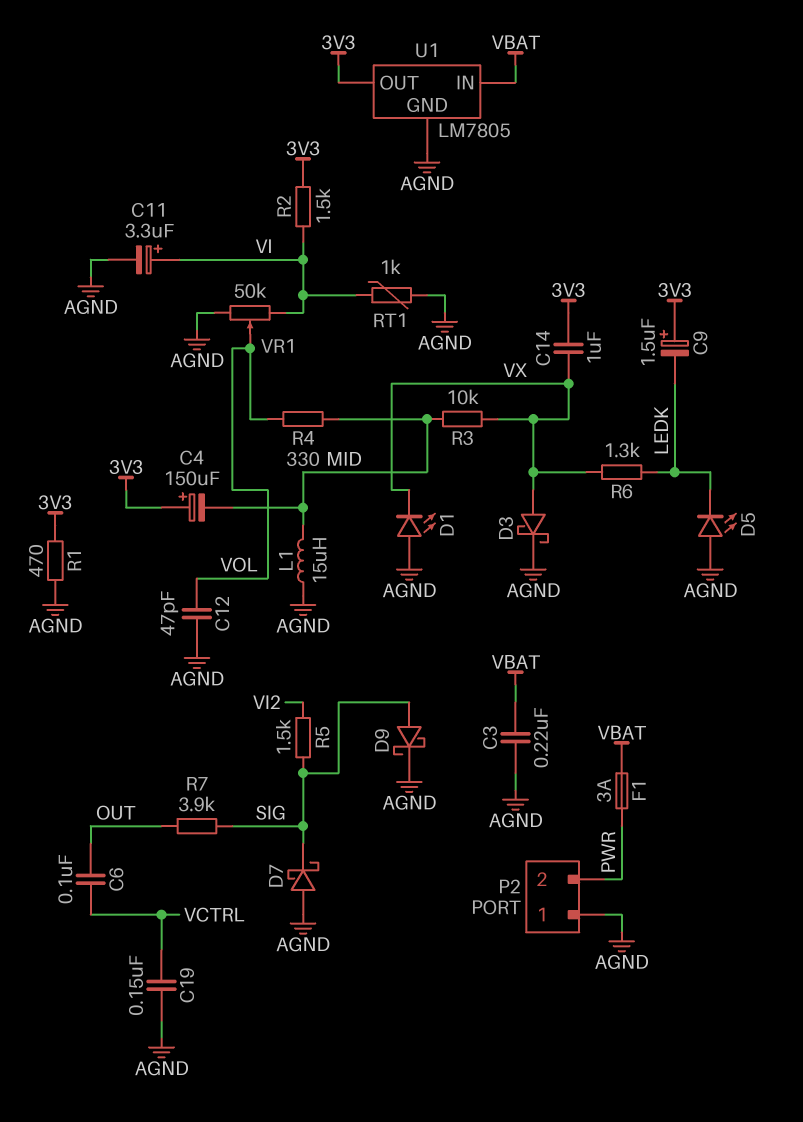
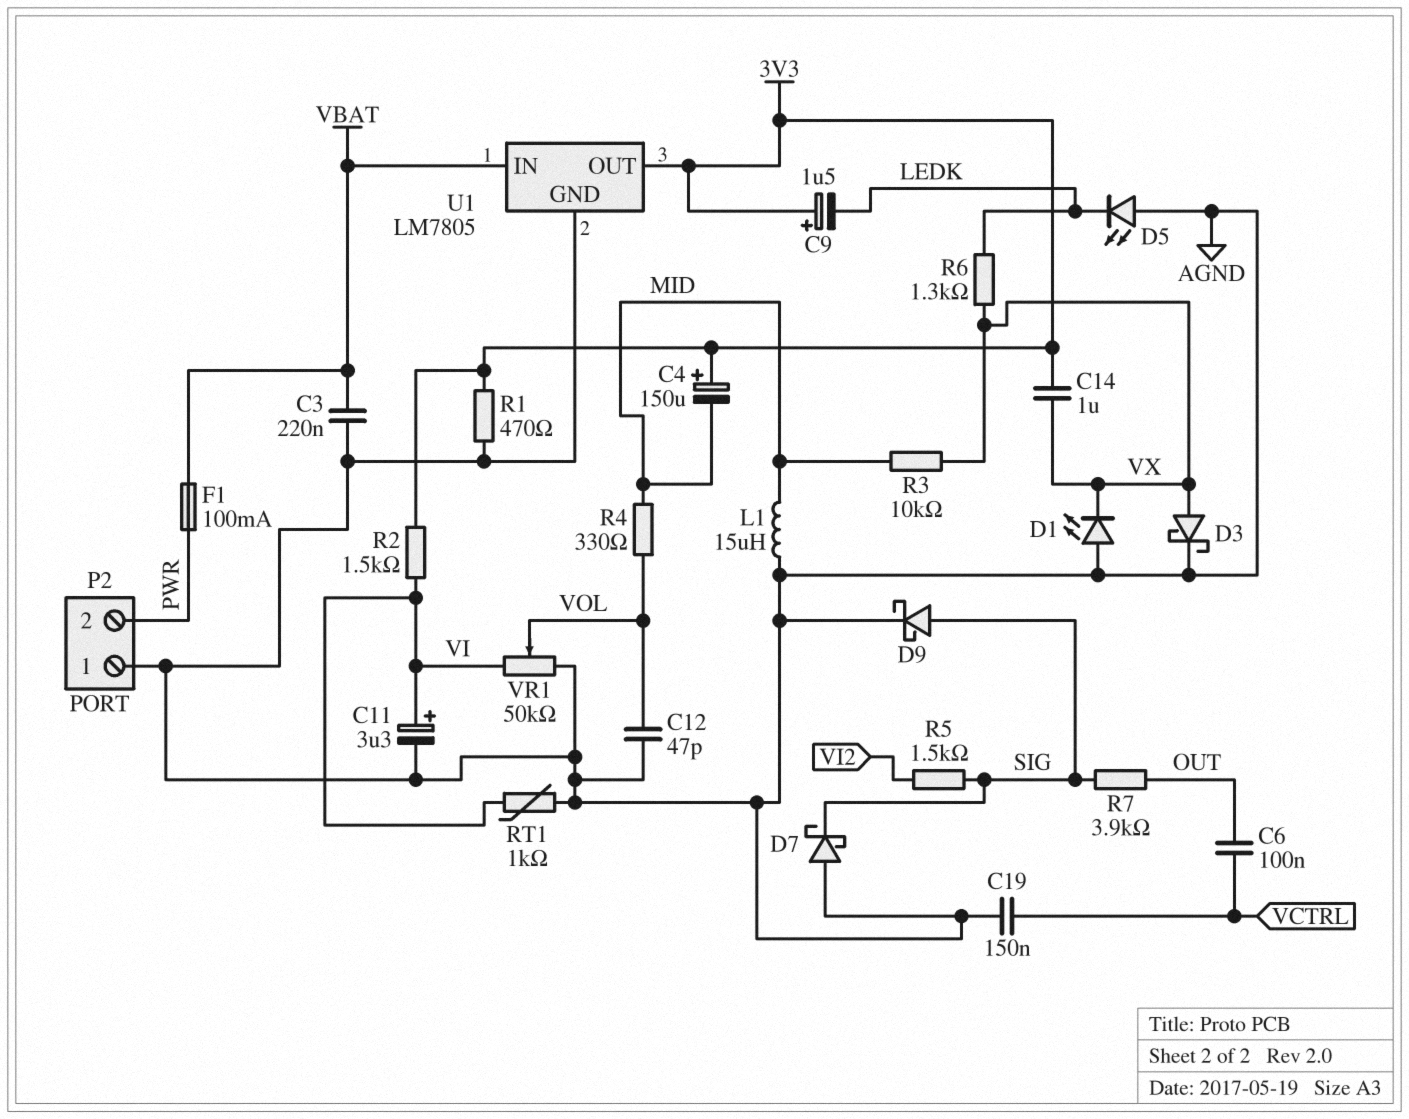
F1: 3A (PWR, VBAT) -> 100mA (PWR, VBAT)

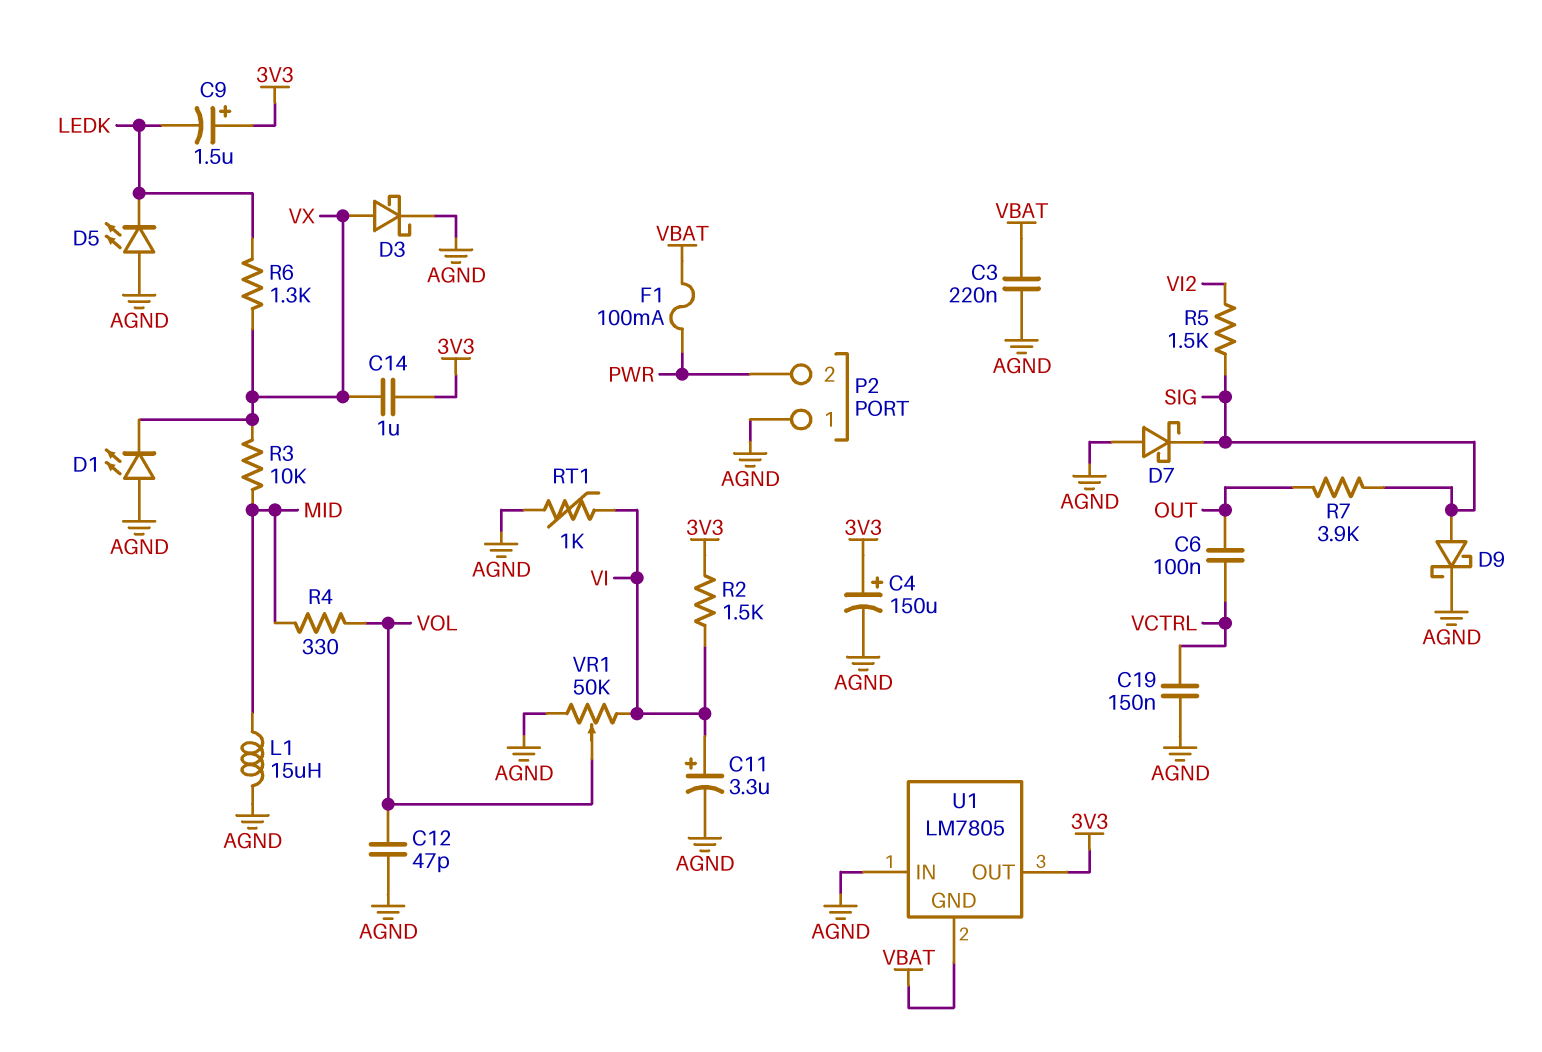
C4: 150uF (plus 3V3, minus MID) -> 150uF (plus 3V3, minus AGND)
R1: 470 (3V3, AGND) -> none
U1 pin GND: AGND -> VBAT
U1 pin IN: VBAT -> AGND

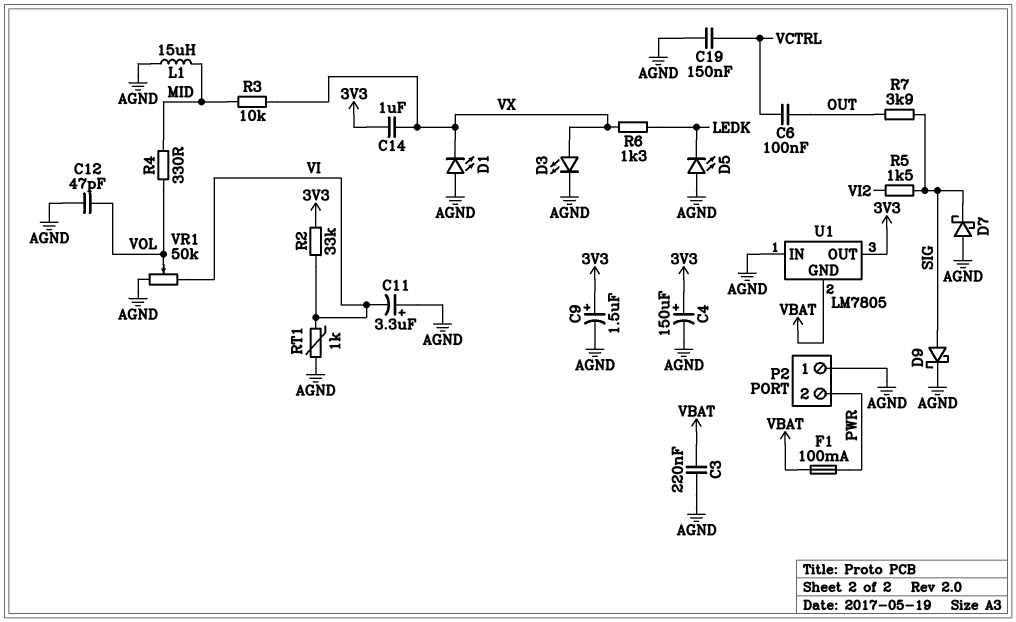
C9: 1.5uF (plus 3V3, minus LEDK) -> 1.5uF (plus 3V3, minus AGND)
C11: 3.3uF (plus VI, minus AGND) -> 3.3uF (plus AGND, minus VI)
D3: schottky (A VX, K AGND) -> LED (A VX, K AGND)
R2: 1.5k (3V3, VI) -> 33k (3V3, VI)

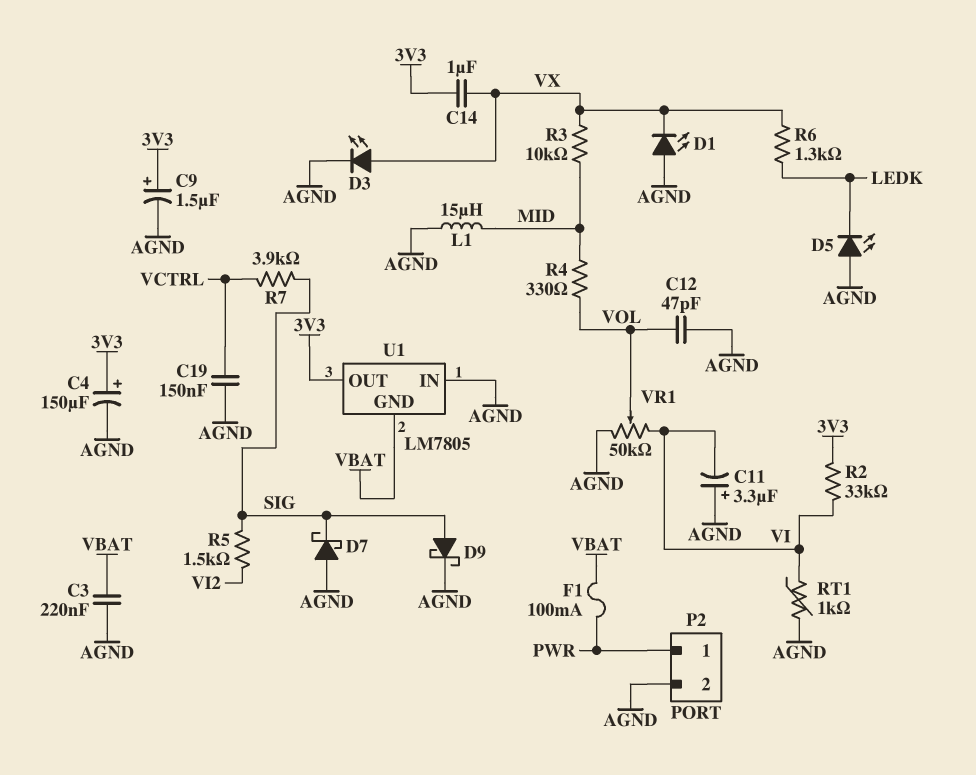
C6: 100nF (OUT, VCTRL) -> none
P2 pin 1: AGND -> PWR
P2 pin 2: PWR -> AGND
R7: 3.9k (OUT, SIG) -> 3.9k (SIG, VCTRL)

